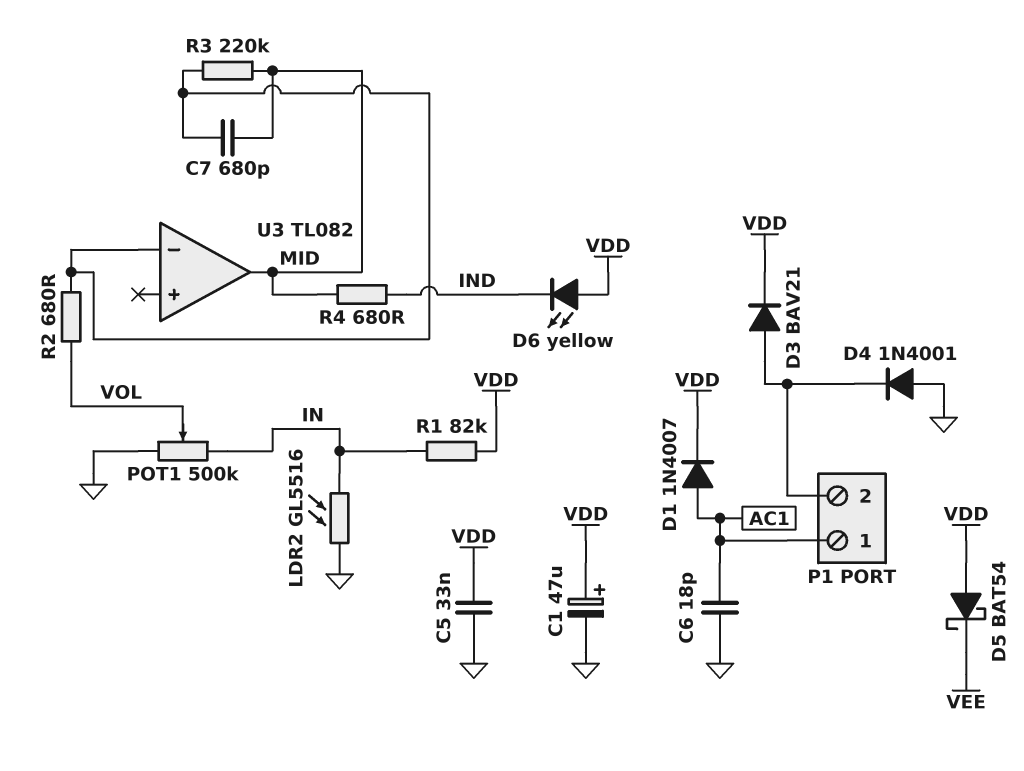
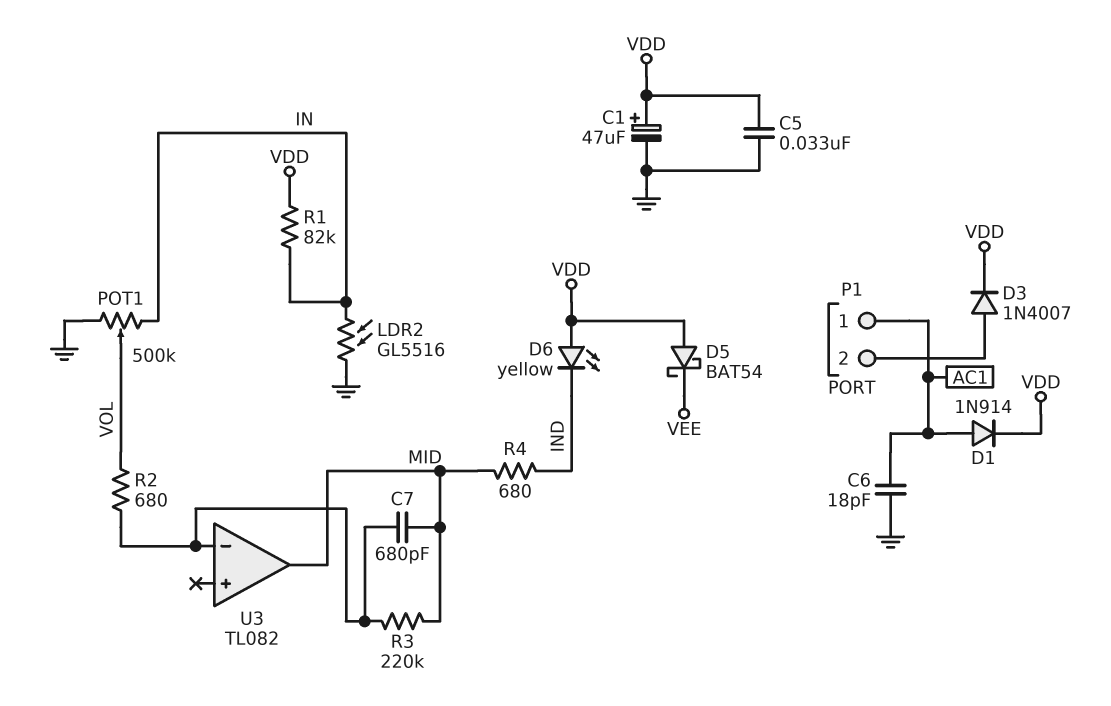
D1: diode 1N4007 (A AC1, K VDD) -> diode 1N914 (A AC1, K VDD)
D3: diode BAV21 (A P1/2, K VDD) -> diode 1N4007 (A P1/2, K VDD)
D4: diode 1N4001 (A GND, K P1/2) -> none

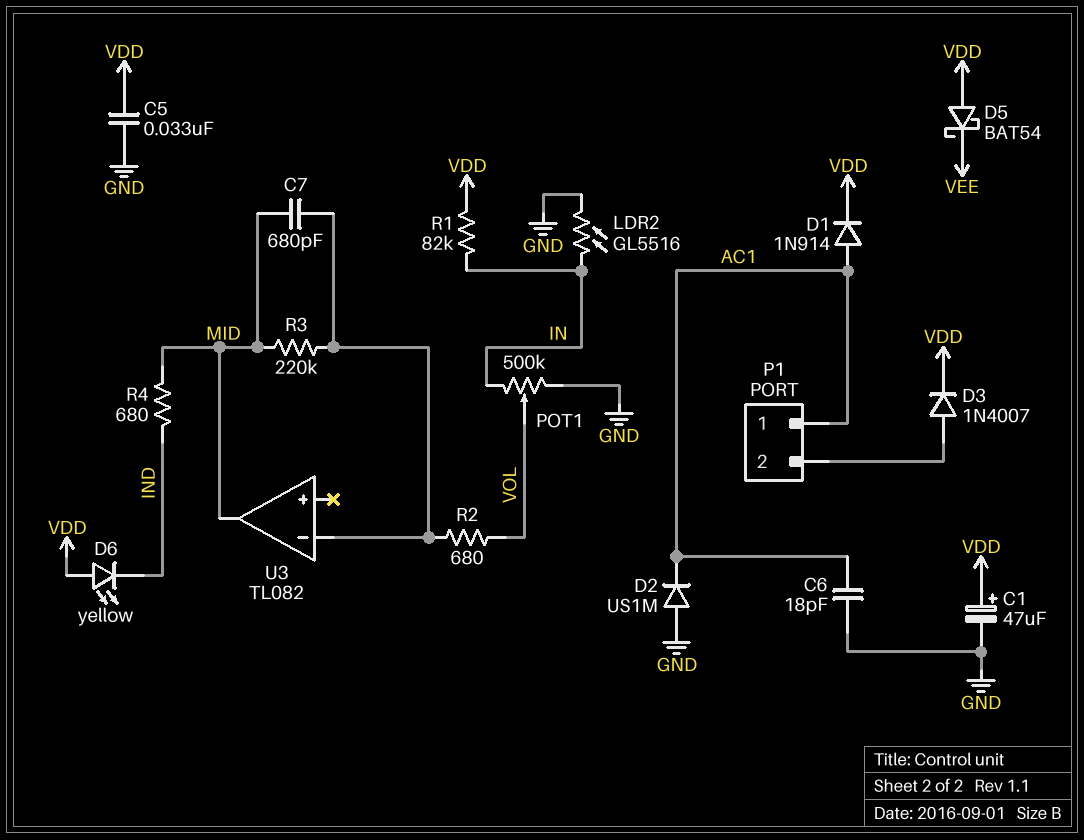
D2: none -> diode US1M (A GND, K AC1)

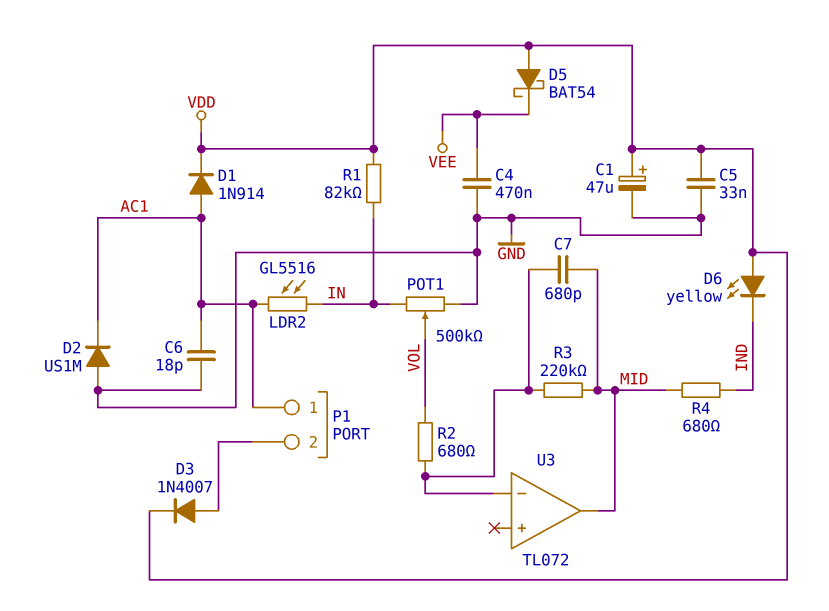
C4: none -> 470nF (GND, VEE)
LDR2: GL5516 (GND, IN) -> GL5516 (AC1, IN)
U3: TL082 -> TL072

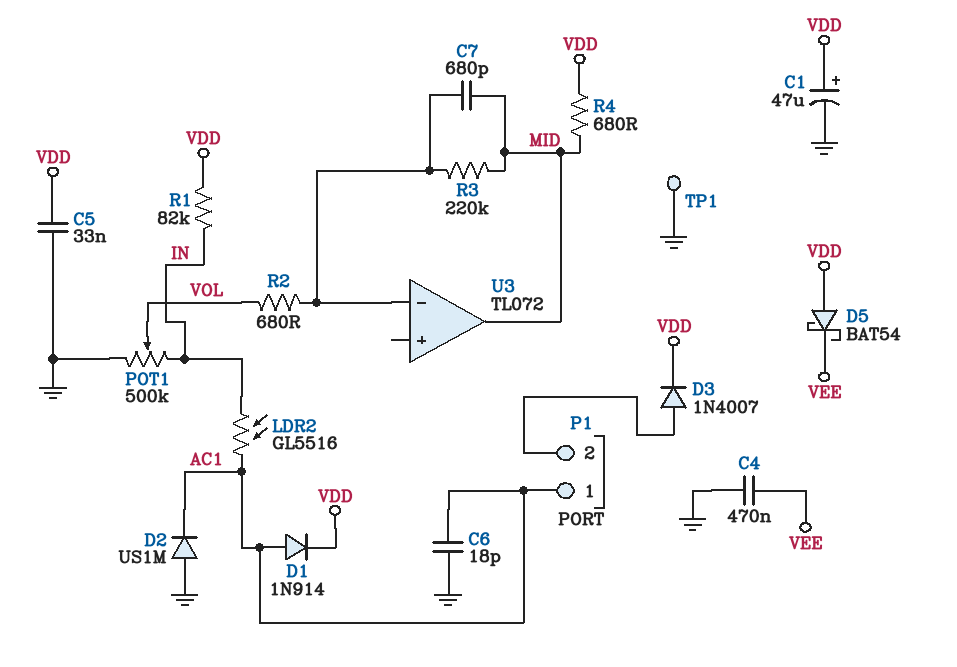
D6: LED yellow (A VDD, K IND) -> none
R4: 680 (IND, MID) -> 680 (MID, VDD)
TP1: none -> test point (GND)

